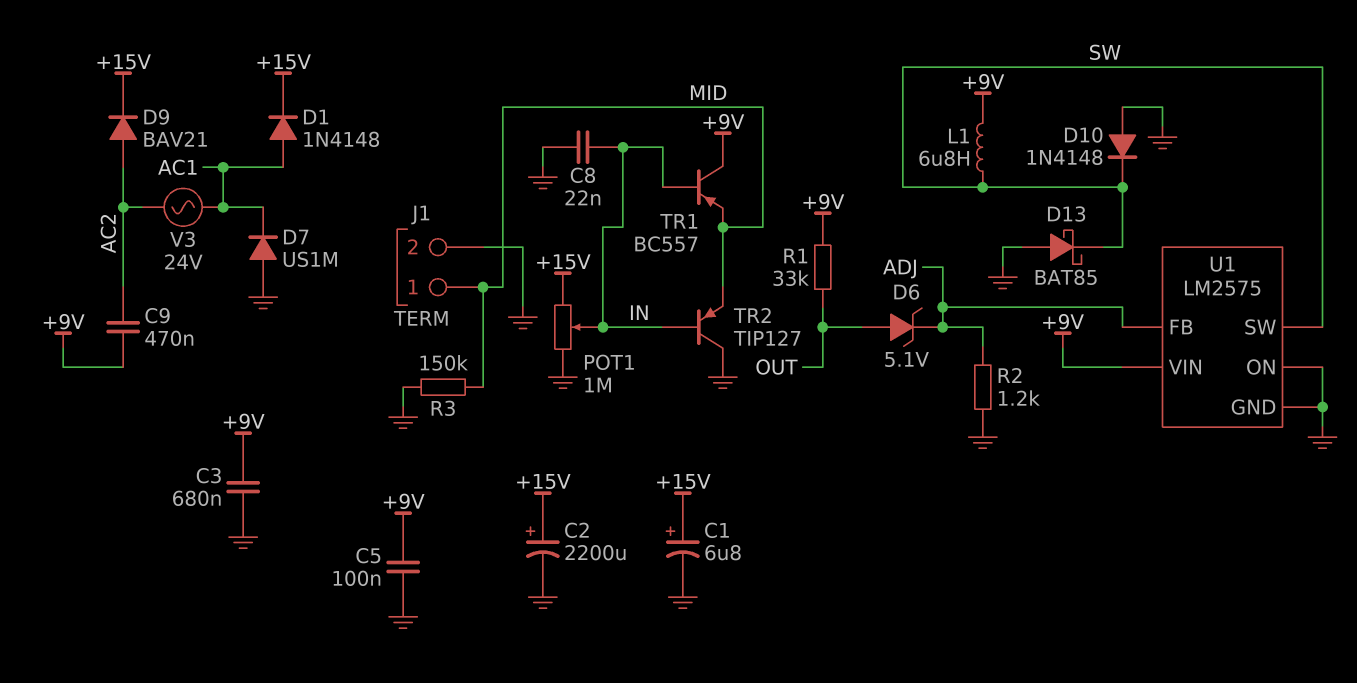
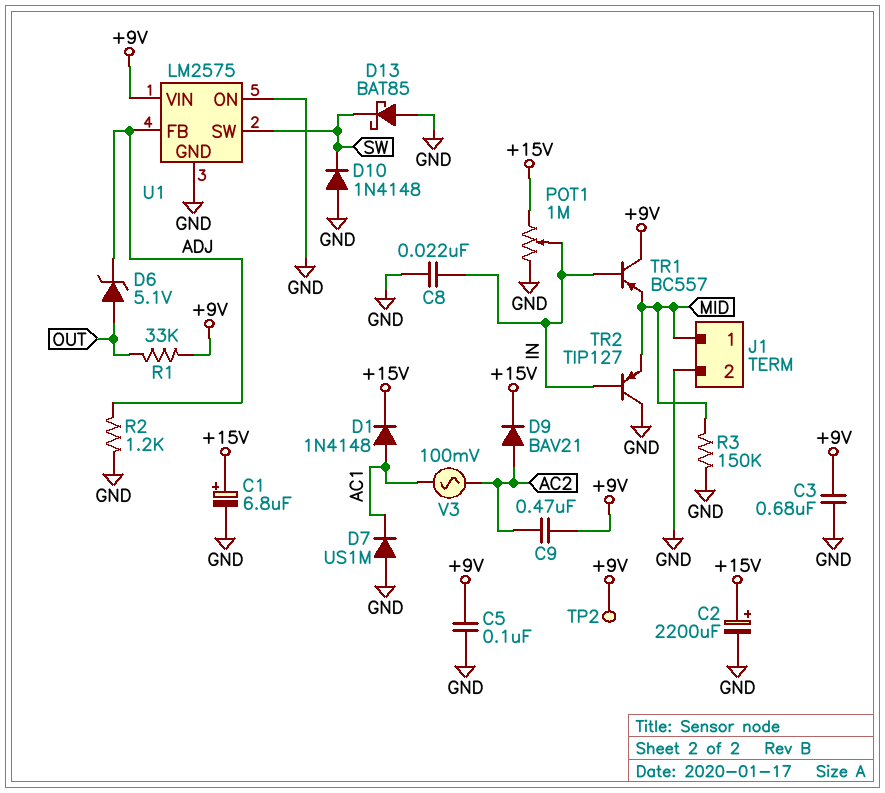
L1: 6.8uH (+9V, SW) -> none
TP2: none -> test point (+9V)
V3: AC 24V (AC1, AC2) -> AC 100mV (AC1, AC2)

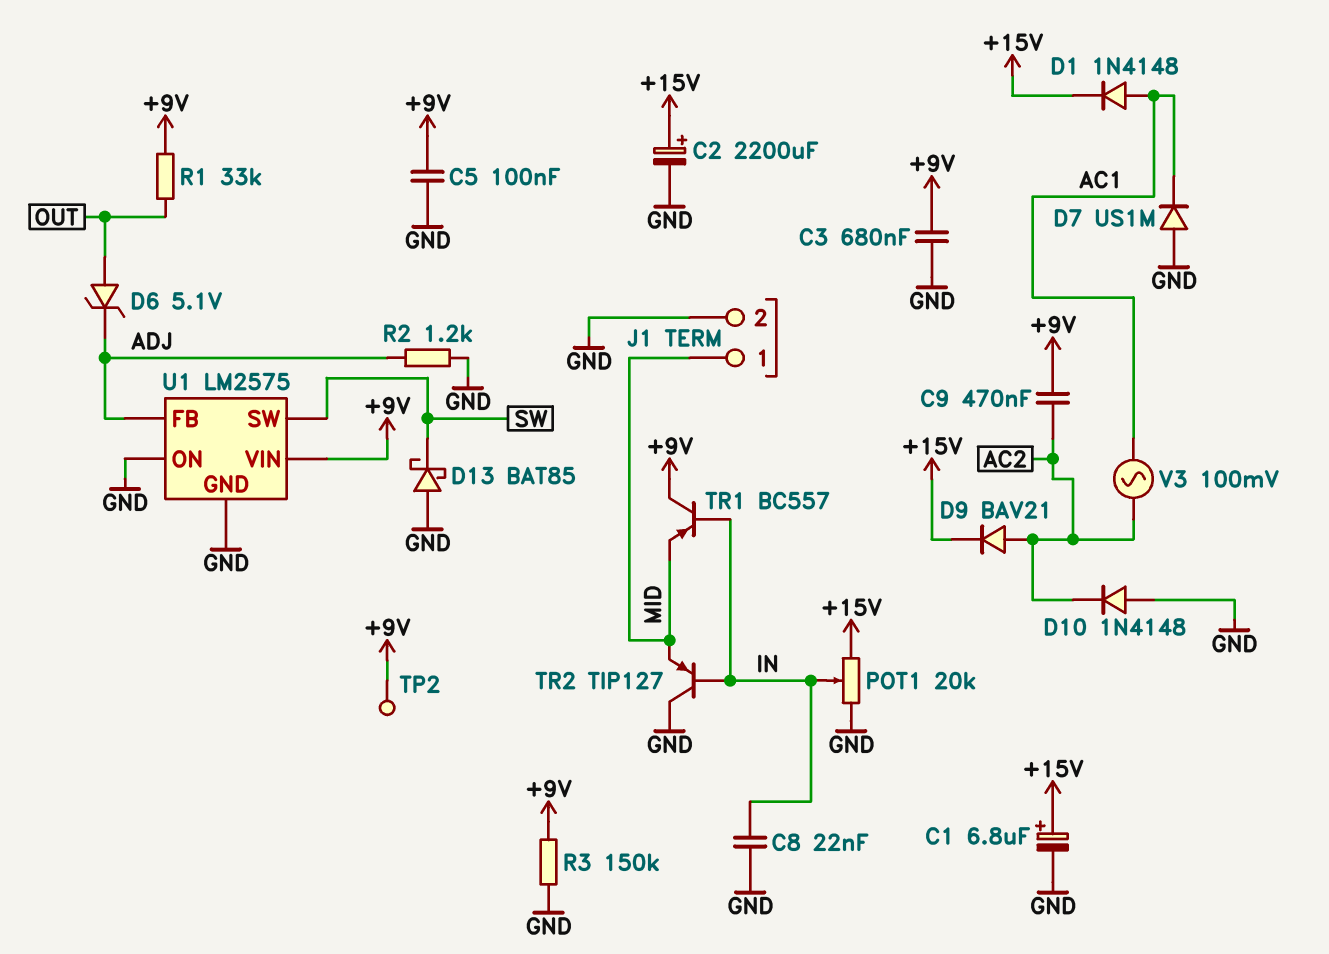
D10: diode 1N4148 (A GND, K SW) -> diode 1N4148 (A GND, K AC2)
POT1: 1M (+15V, GND, wiper IN) -> 20k (+15V, GND, wiper IN)
R3: 150k (GND, MID) -> 150k (+9V, GND)

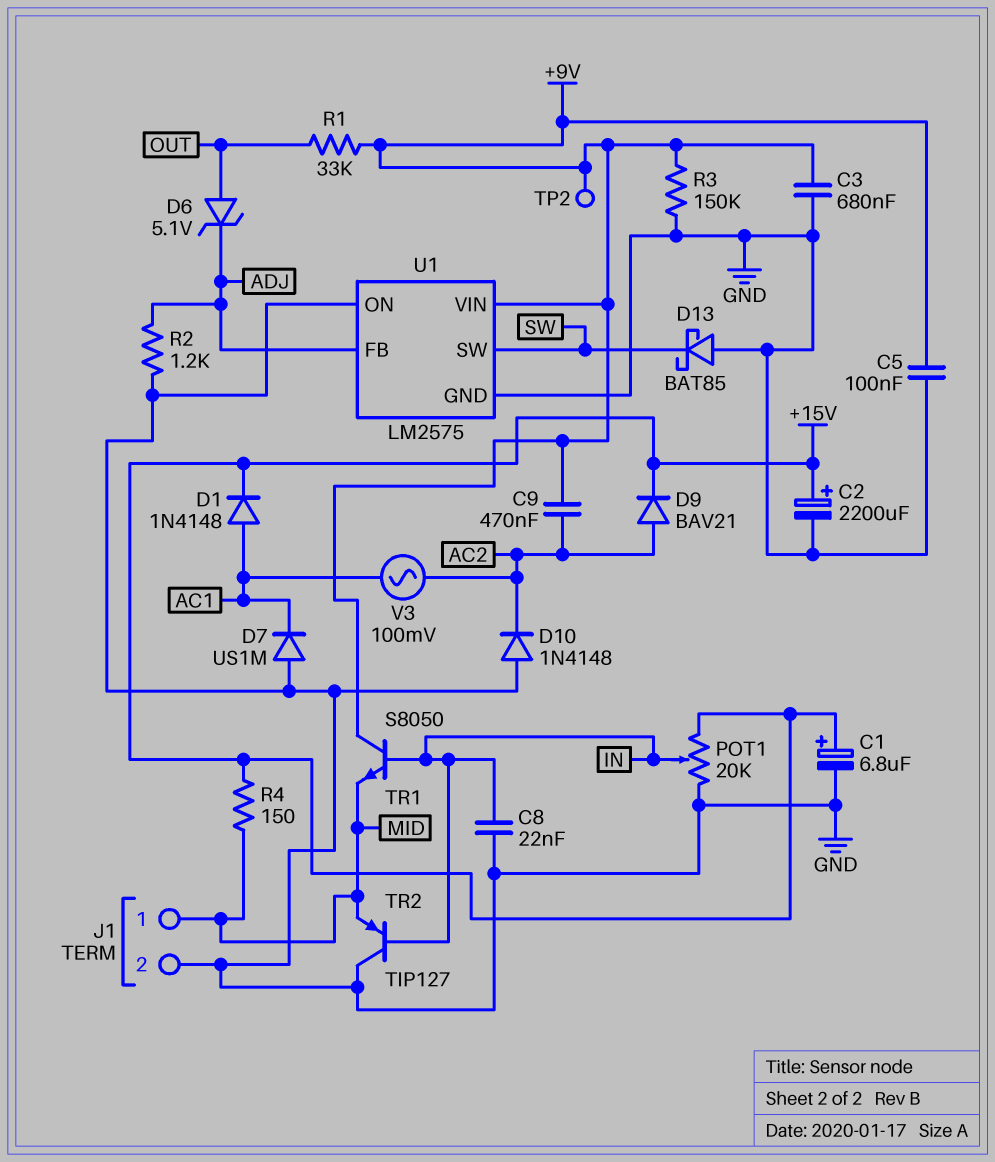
R4: none -> 150 (+15V, MID)
TR1: PNP BC557 (B IN, C +9V, E MID) -> NPN S8050 (B IN, C +9V, E MID)

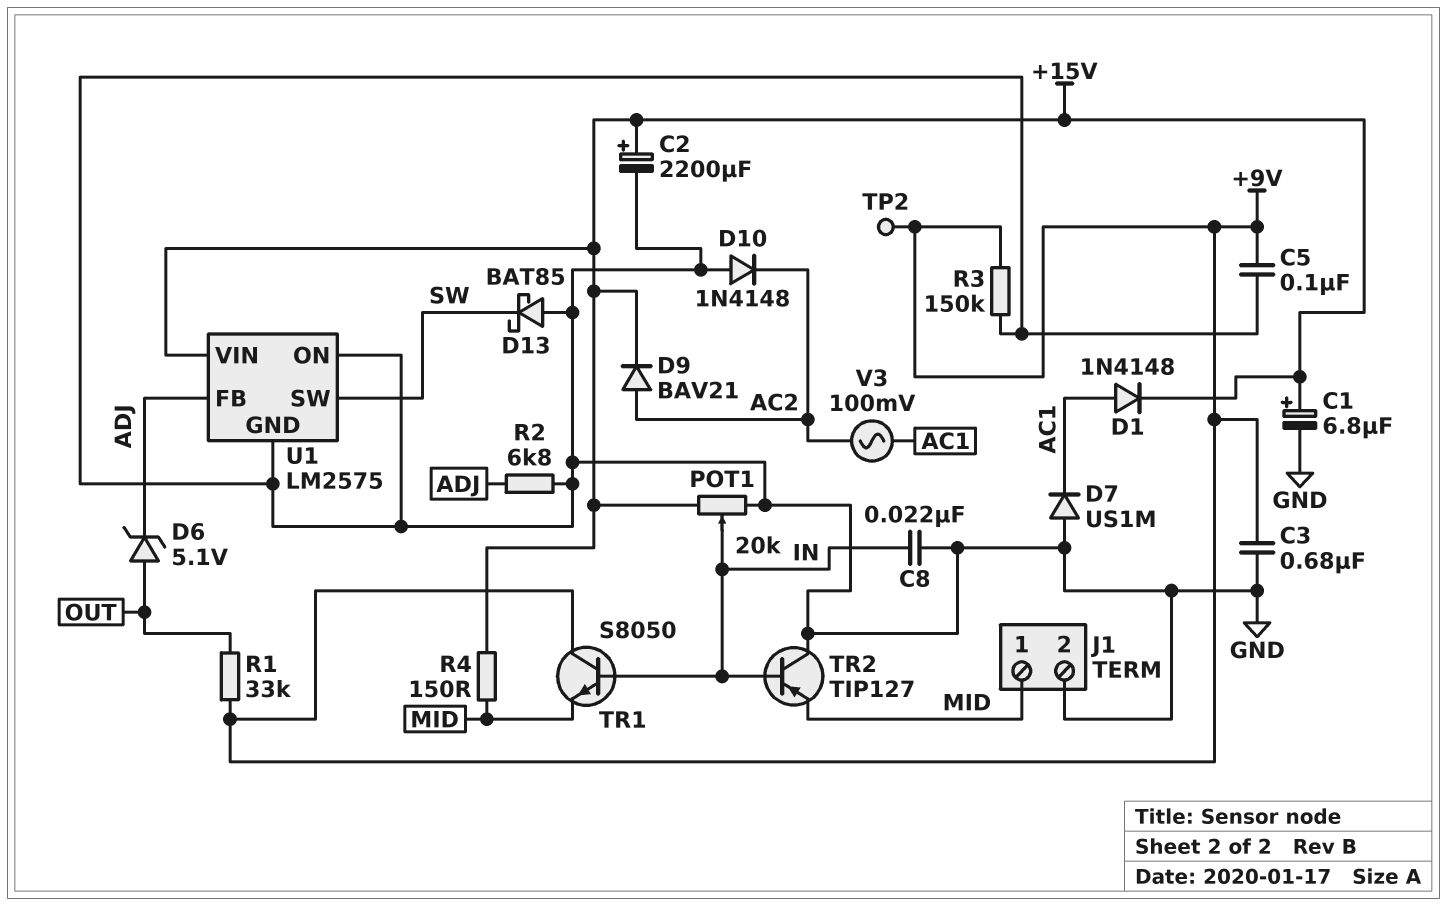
C9: 470nF (+9V, AC2) -> none
R2: 1.2k (ADJ, GND) -> 6.8k (ADJ, GND)
U1 pin VIN: +9V -> +15V

